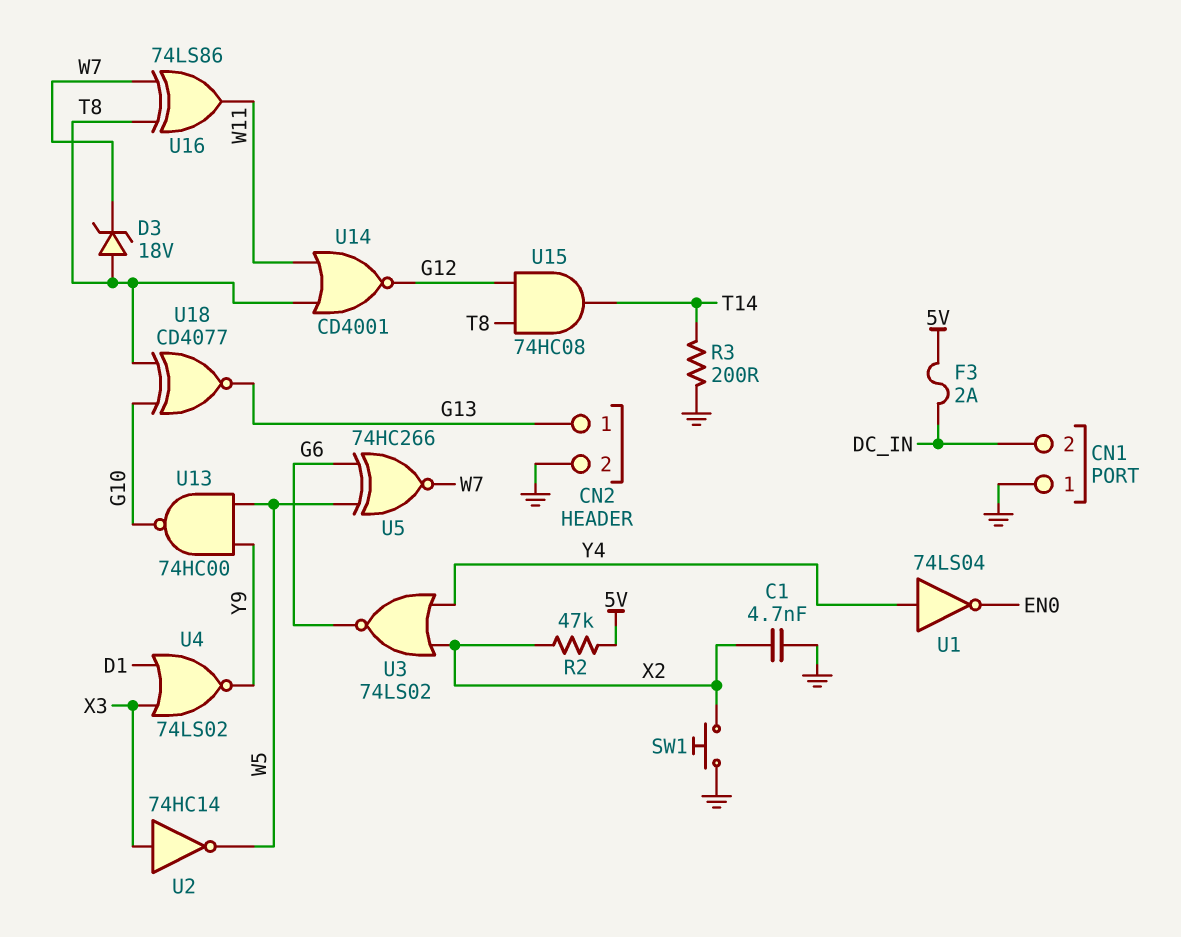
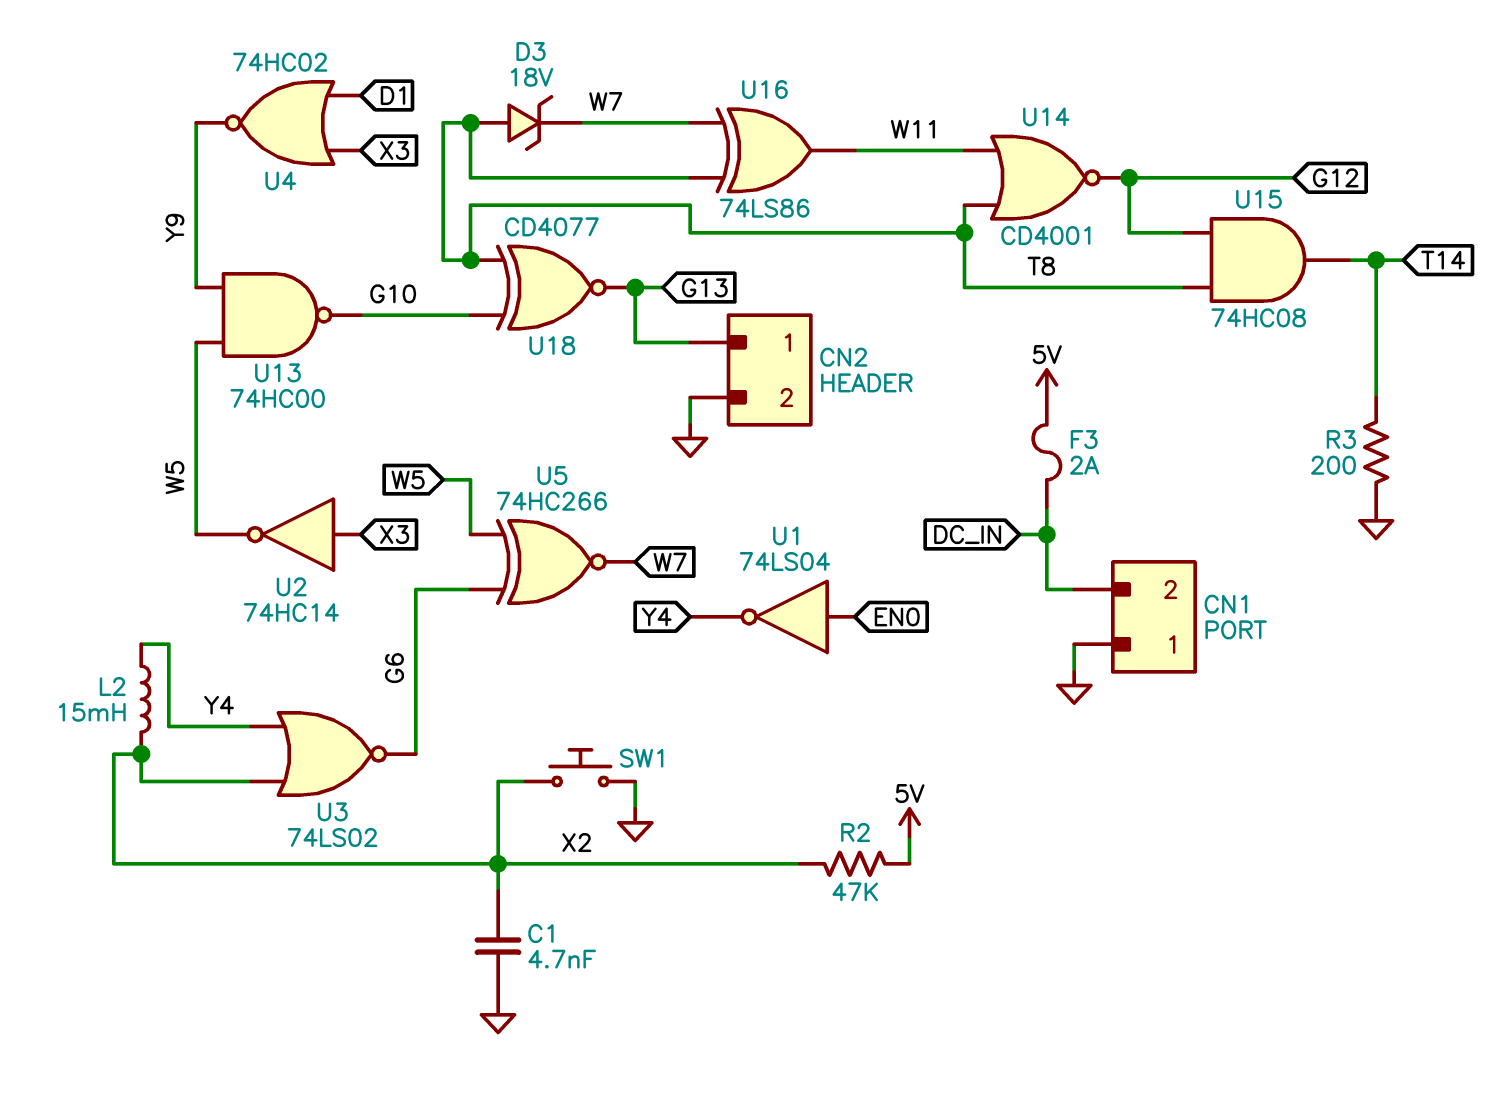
L2: none -> 15mH (X2, Y4)
U1: NOT 74LS04 (in Y4, out EN0) -> NOT 74LS04 (in EN0, out Y4)
U4: NOR 74LS02 (in D1, in X3, out Y9) -> NOR 74HC02 (in D1, in X3, out Y9)

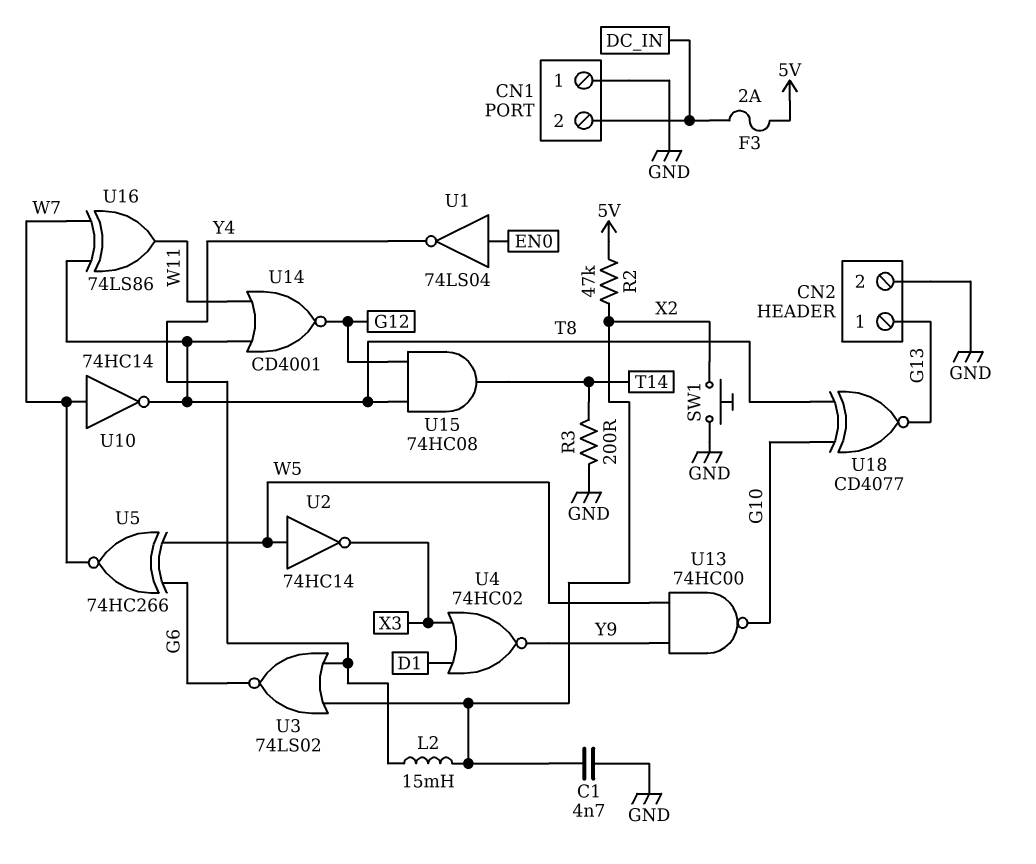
D3: zener 18V (A T8, K W7) -> none
U2: NOT 74HC14 (in X3, out W5) -> NOT 74HC14 (in W5, out X3)
U10: none -> NOT 74HC14 (in W7, out T8)

